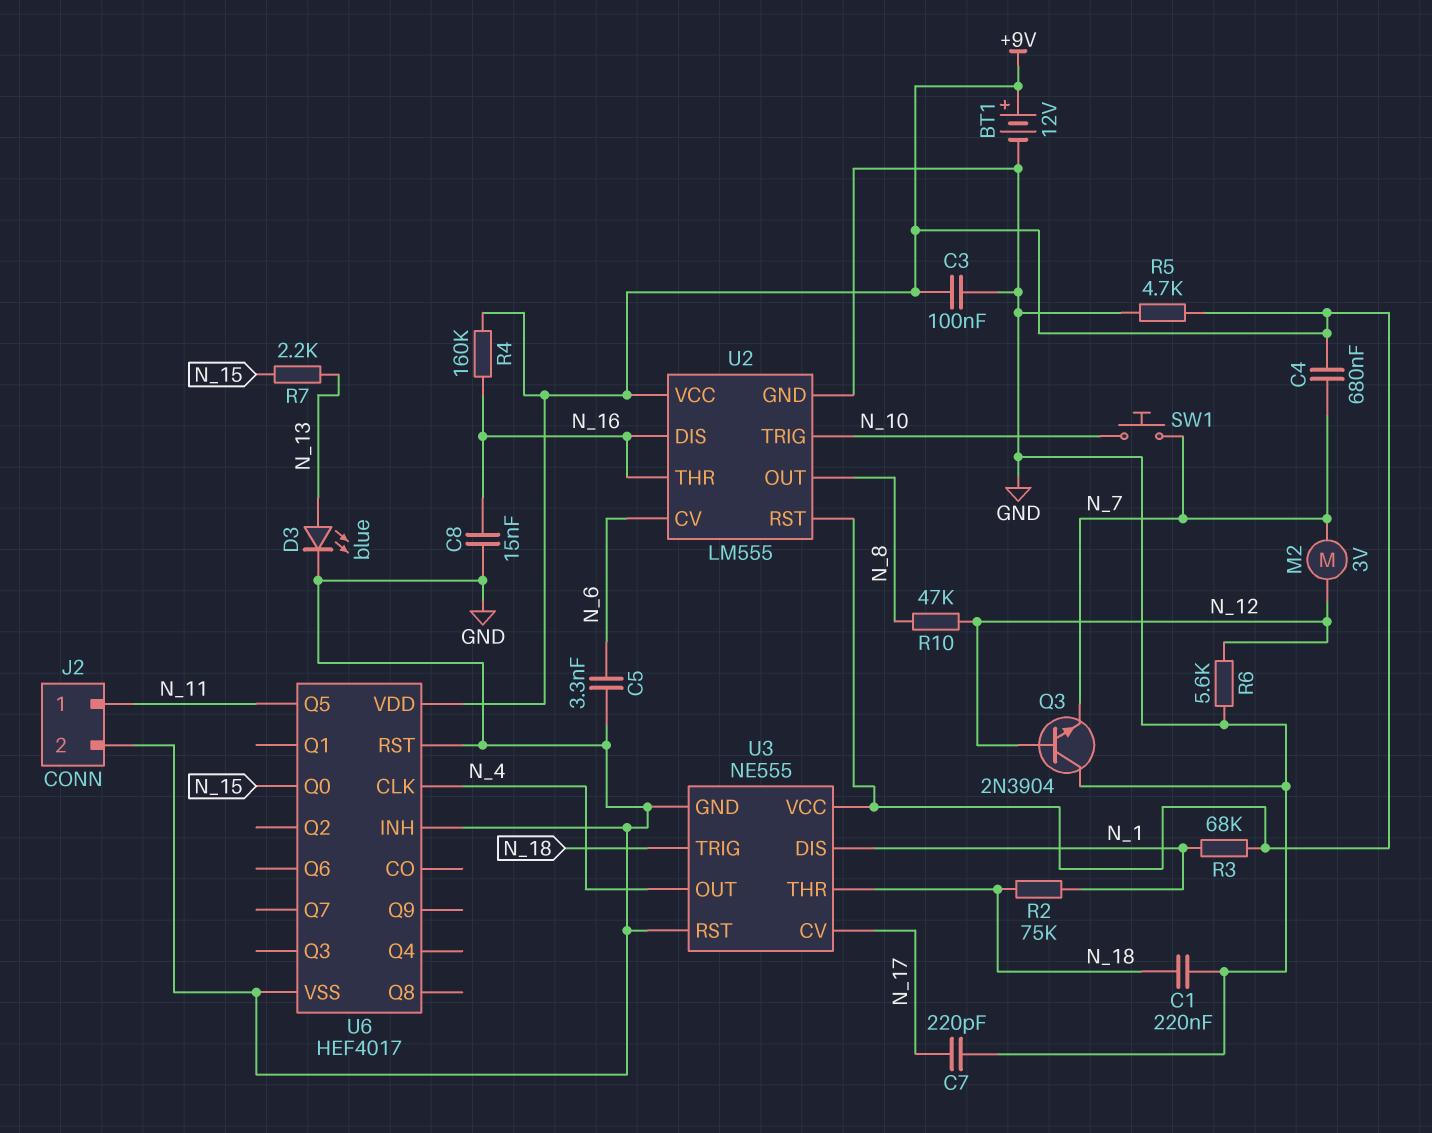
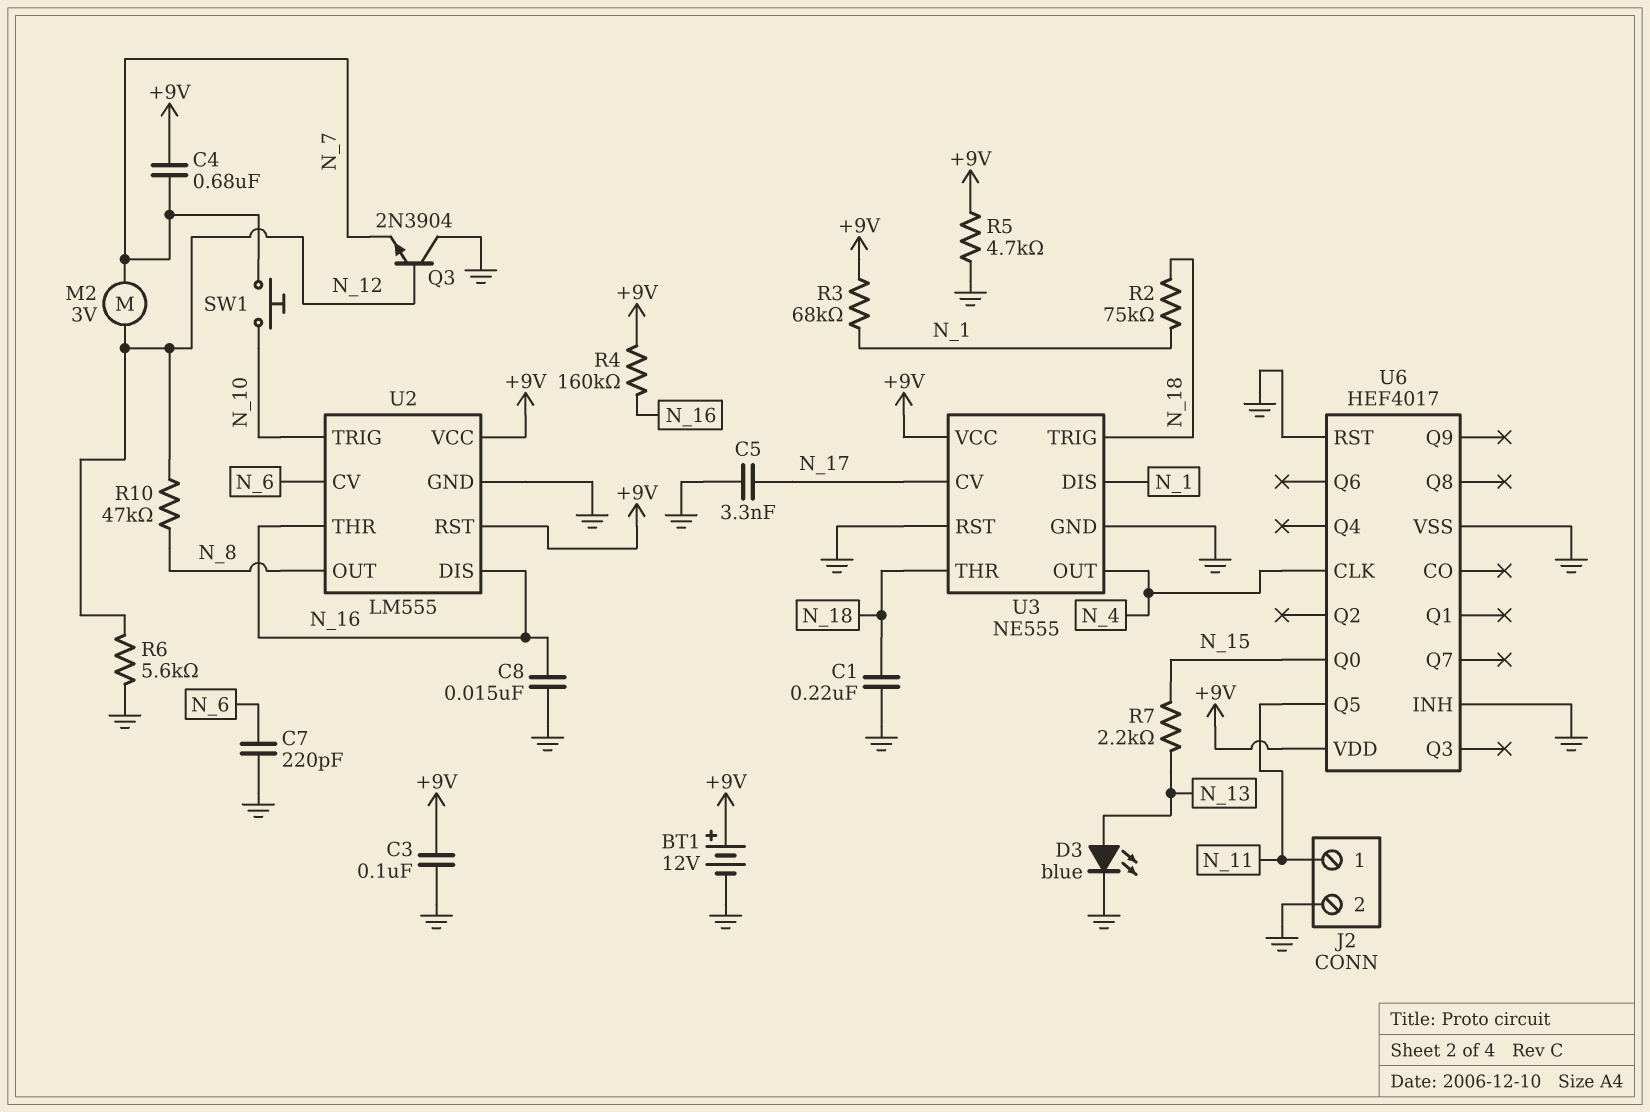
C5: 3.3nF (GND, N_6) -> 3.3nF (GND, N_17)
C7: 220pF (GND, N_17) -> 220pF (GND, N_6)

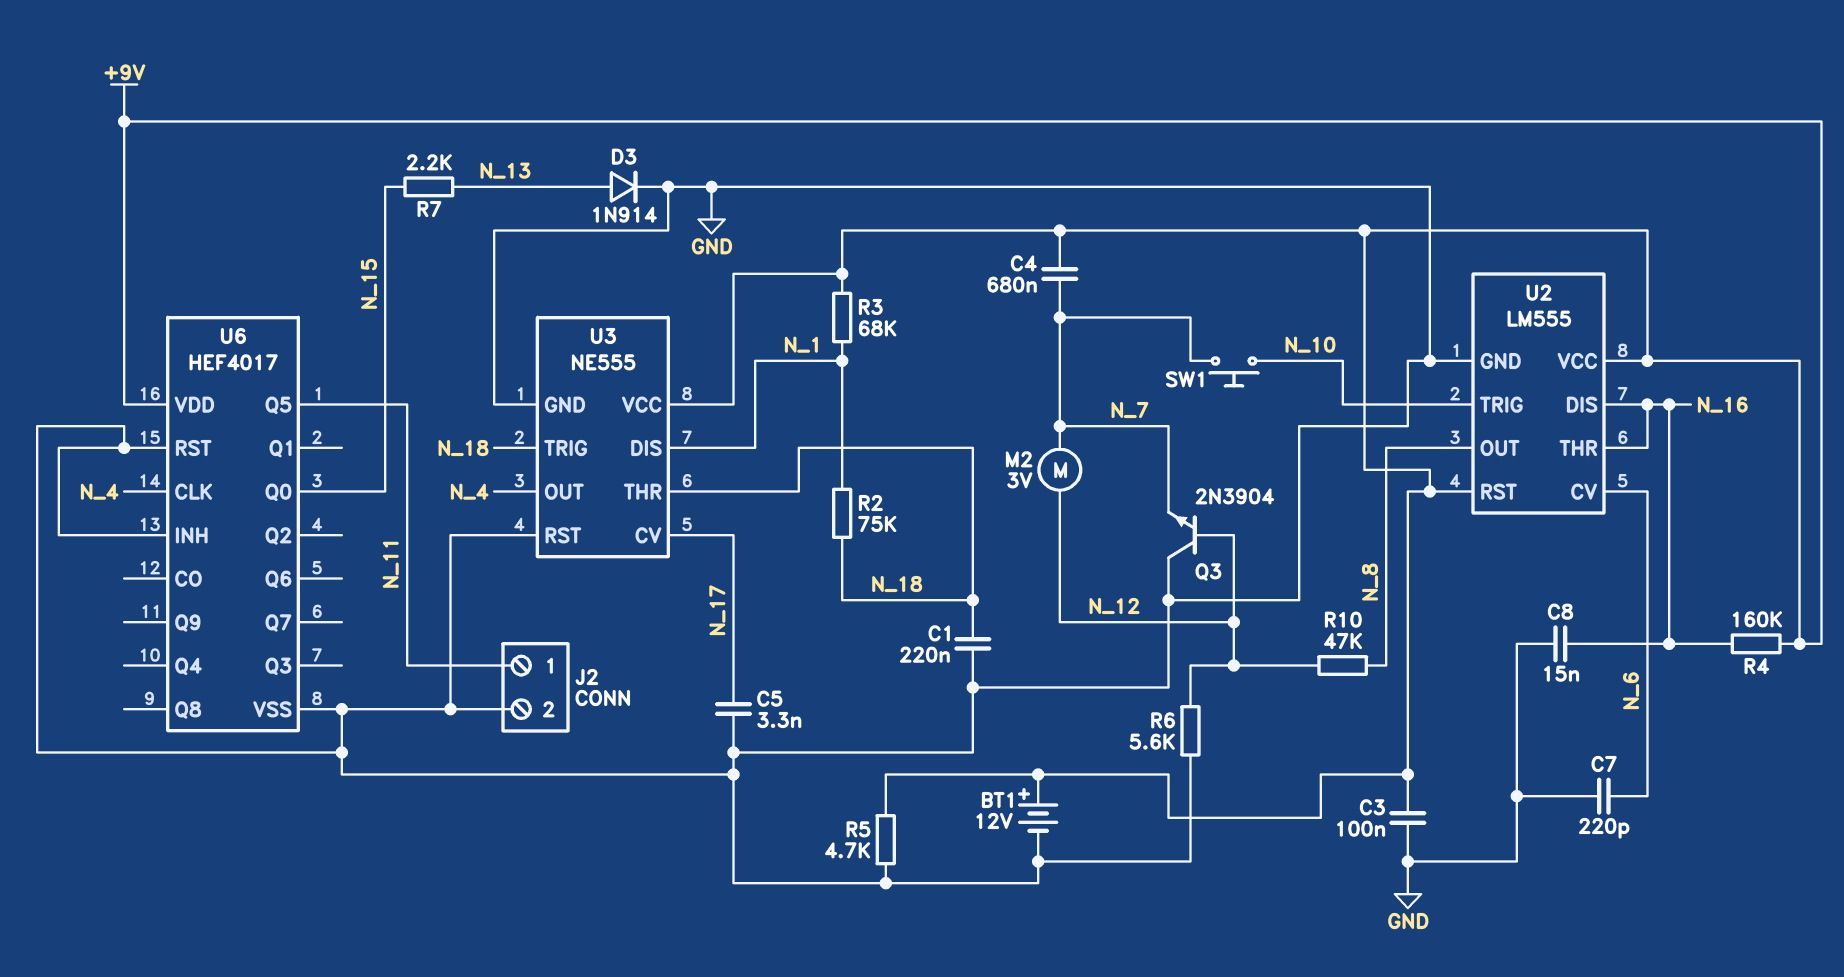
D3: LED blue (A N_13, K GND) -> diode 1N914 (A N_13, K GND)

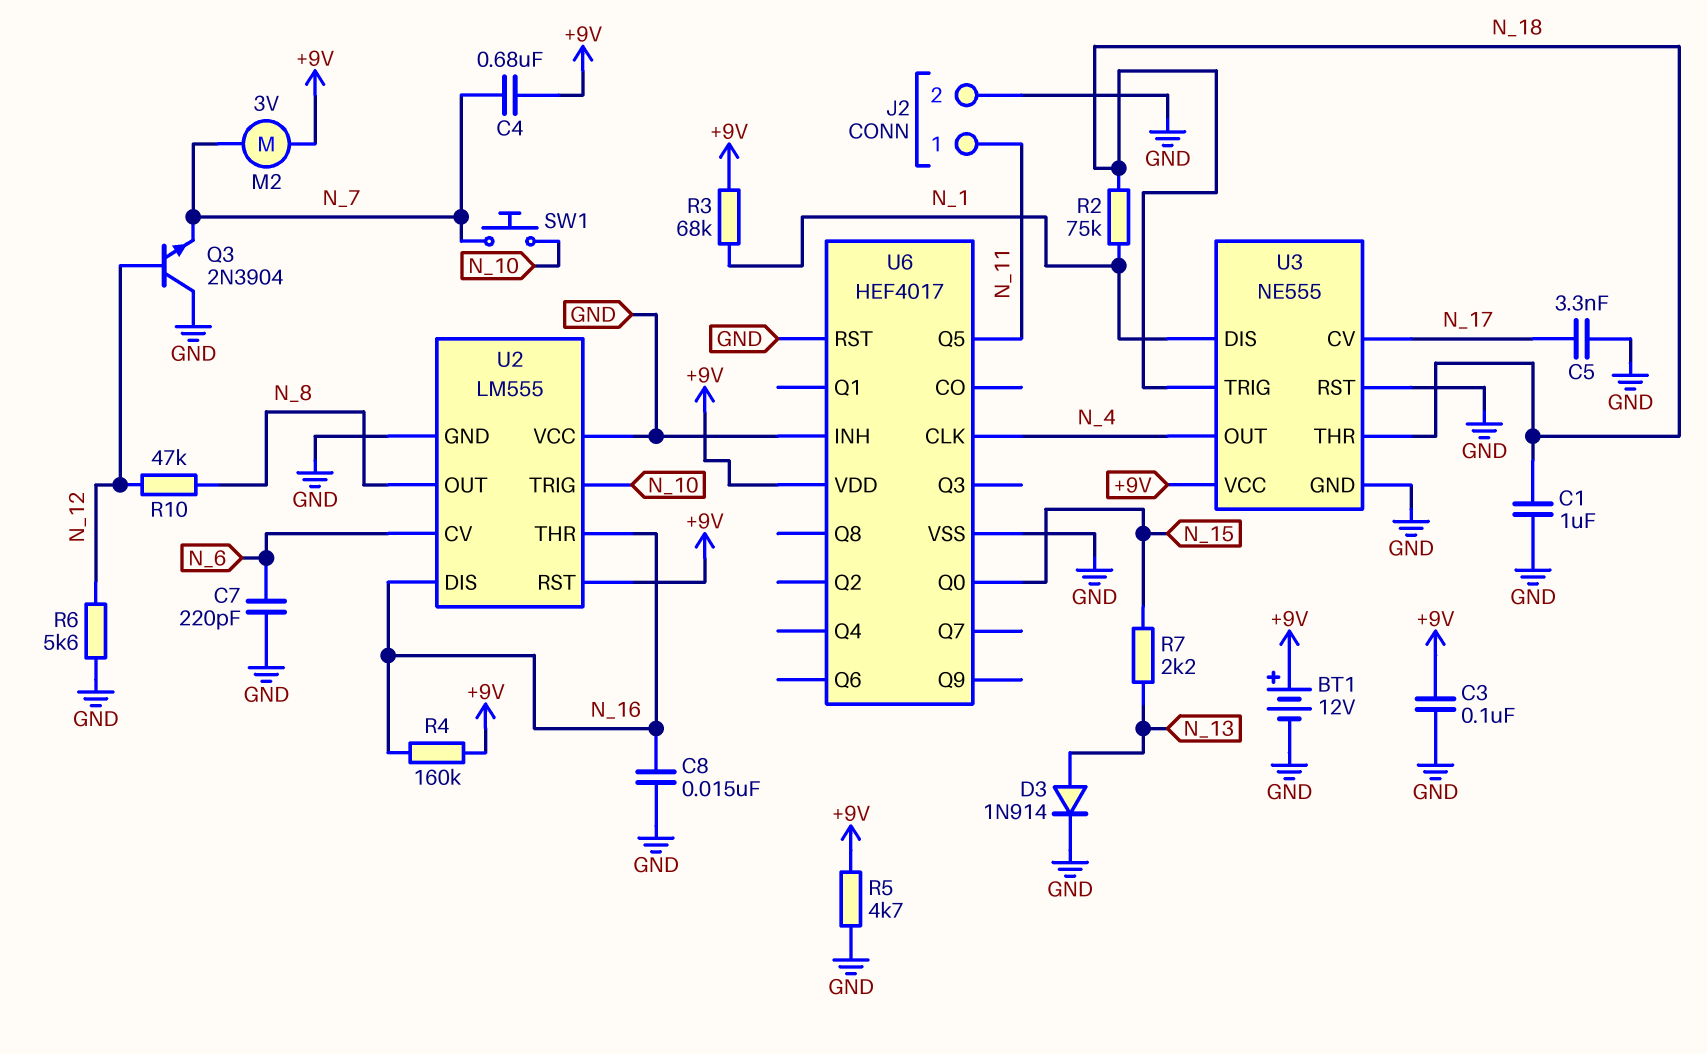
C1: 220nF (GND, N_18) -> 1uF (GND, N_18)
M2: motor 3V (N_7, N_12) -> motor 3V (+9V, N_7)
U2 pin VCC: +9V -> GND

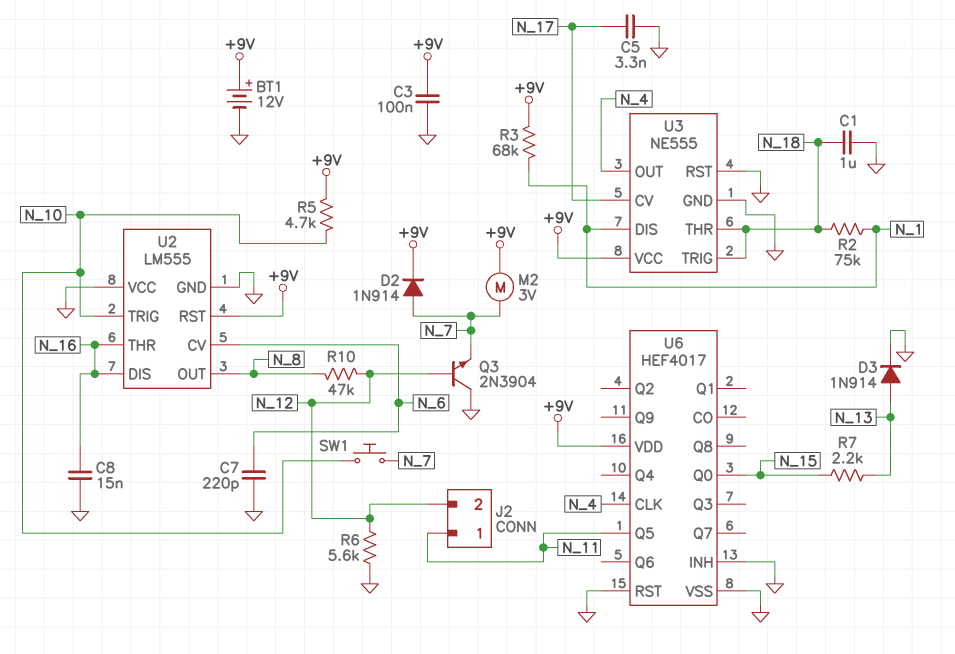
C4: 680nF (+9V, N_7) -> none
D2: none -> diode 1N914 (A N_7, K +9V)
J2 pin 2: GND -> N_12
R4: 160k (+9V, N_16) -> none
R5: 4.7k (+9V, GND) -> 4.7k (+9V, N_10)

